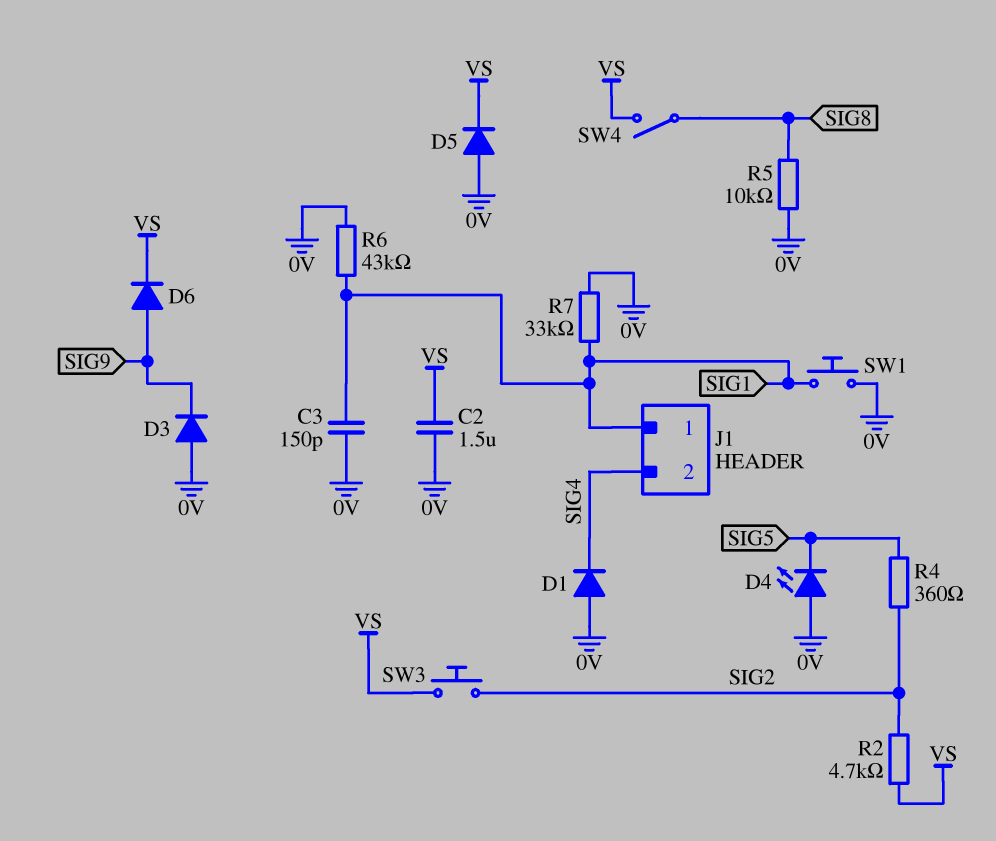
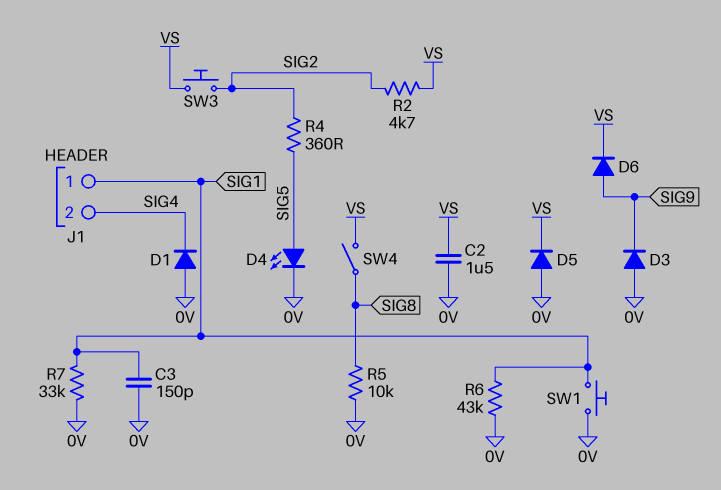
D4: LED (A 0V, K SIG5) -> LED (A SIG5, K 0V)

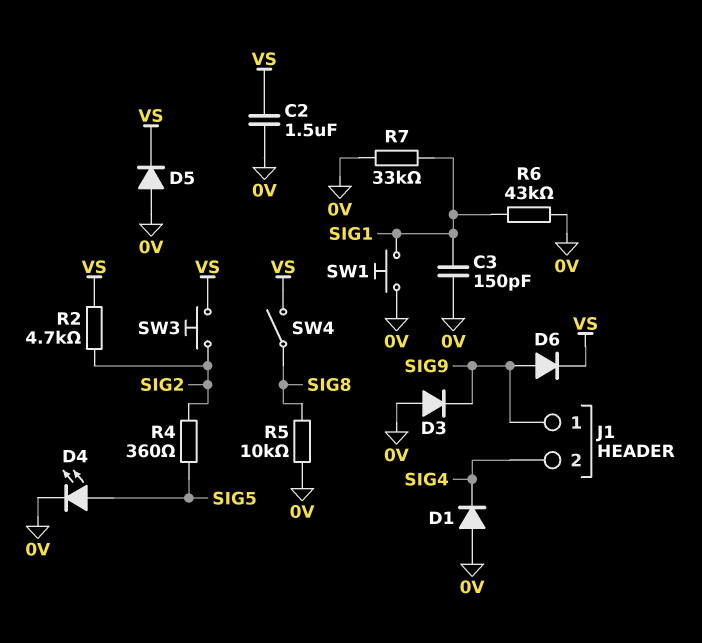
J1 pin 1: SIG1 -> SIG9

